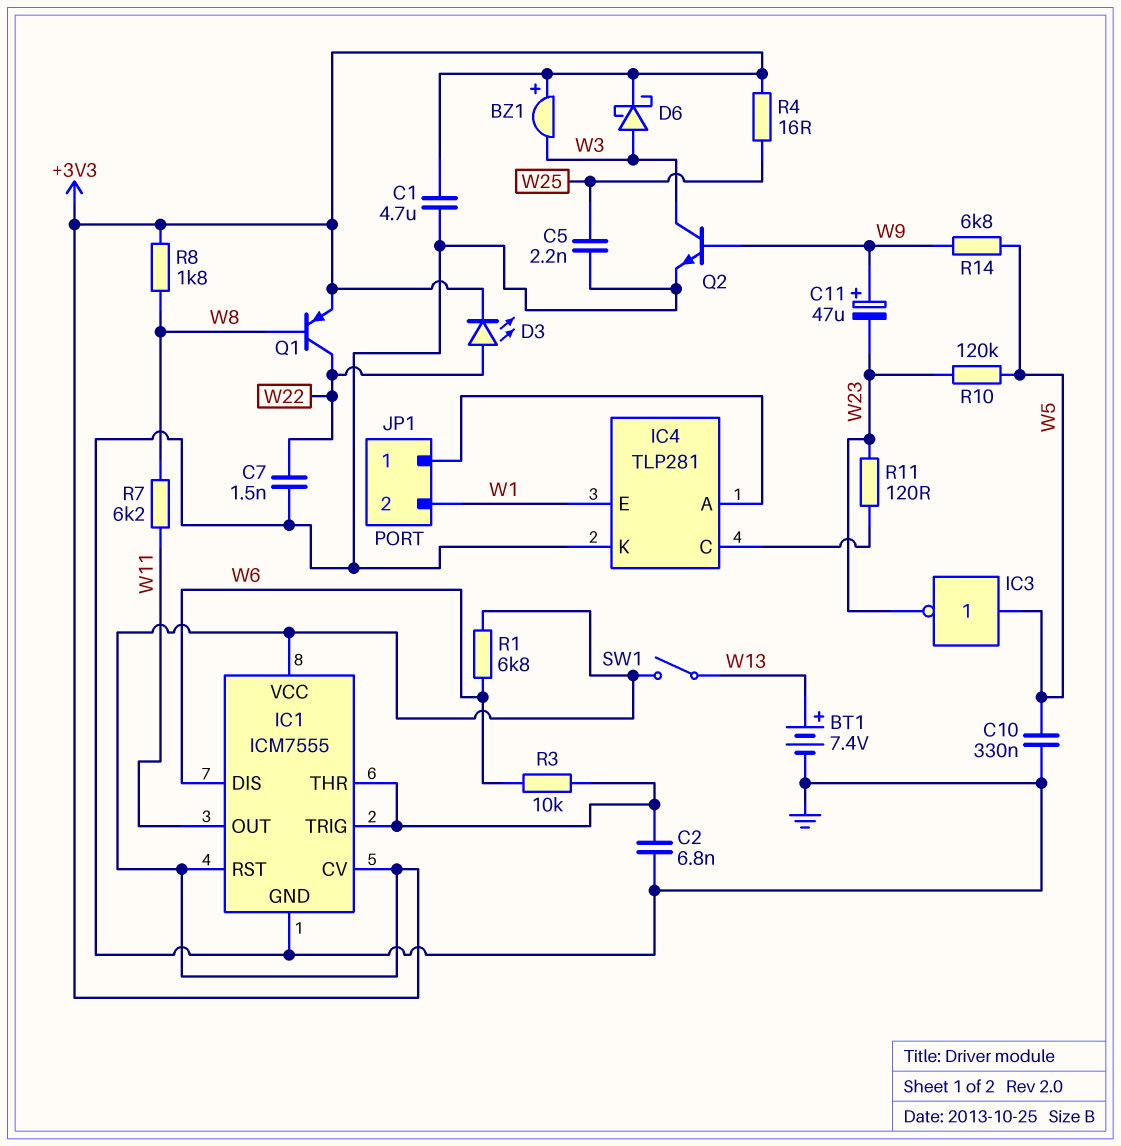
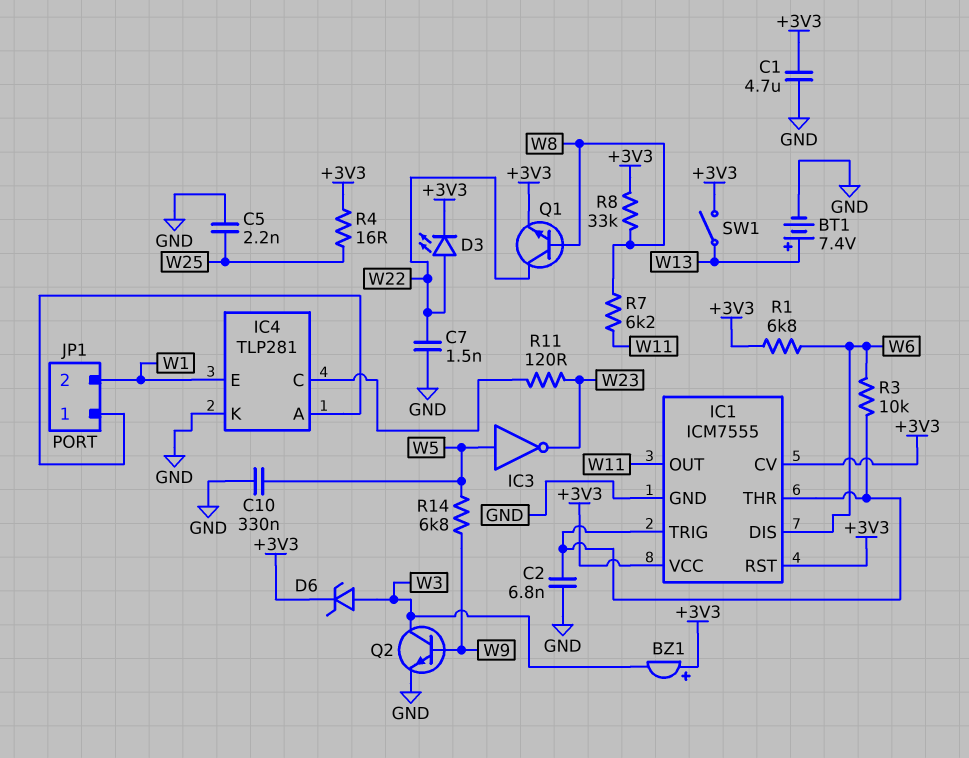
C11: 47uF (plus W9, minus W23) -> none
D6: schottky (A W3, K +3V3) -> zener (A W3, K +3V3)
Q1: PNP (B W8, C W22, E +3V3) -> NPN (B W8, C W22, E +3V3)
R8: 1.8k (+3V3, W8) -> 33k (+3V3, W8)
R10: 120k (W5, W23) -> none

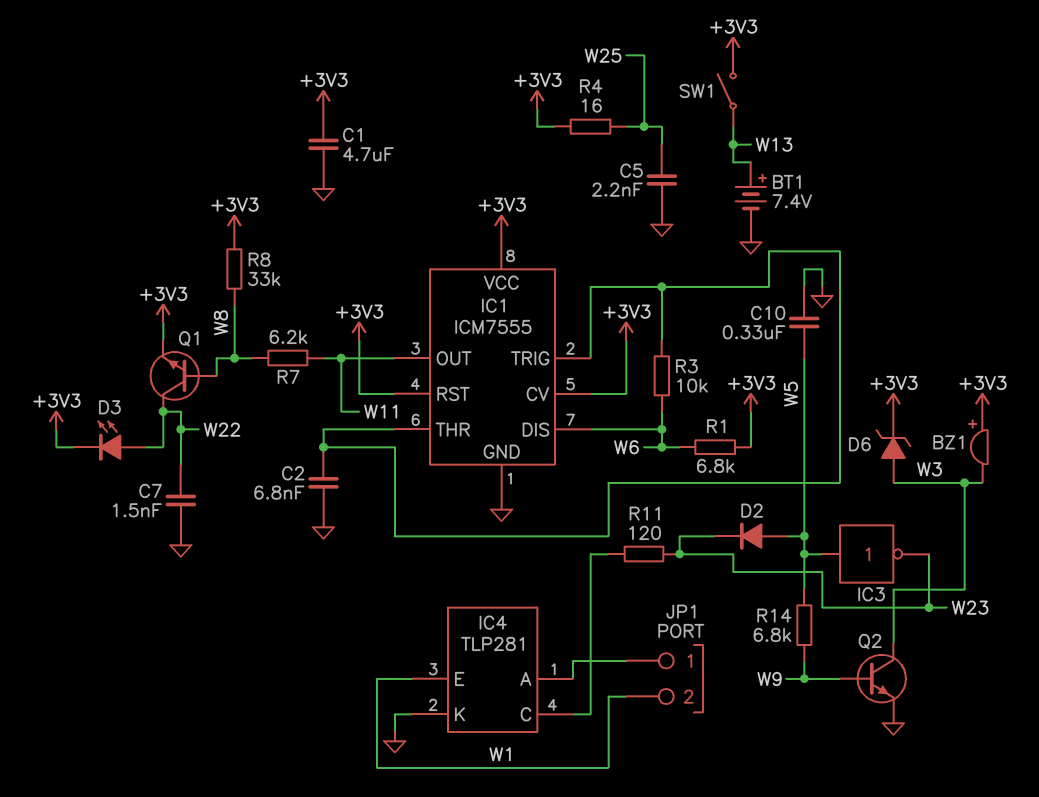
D2: none -> diode (A W5, K W23)

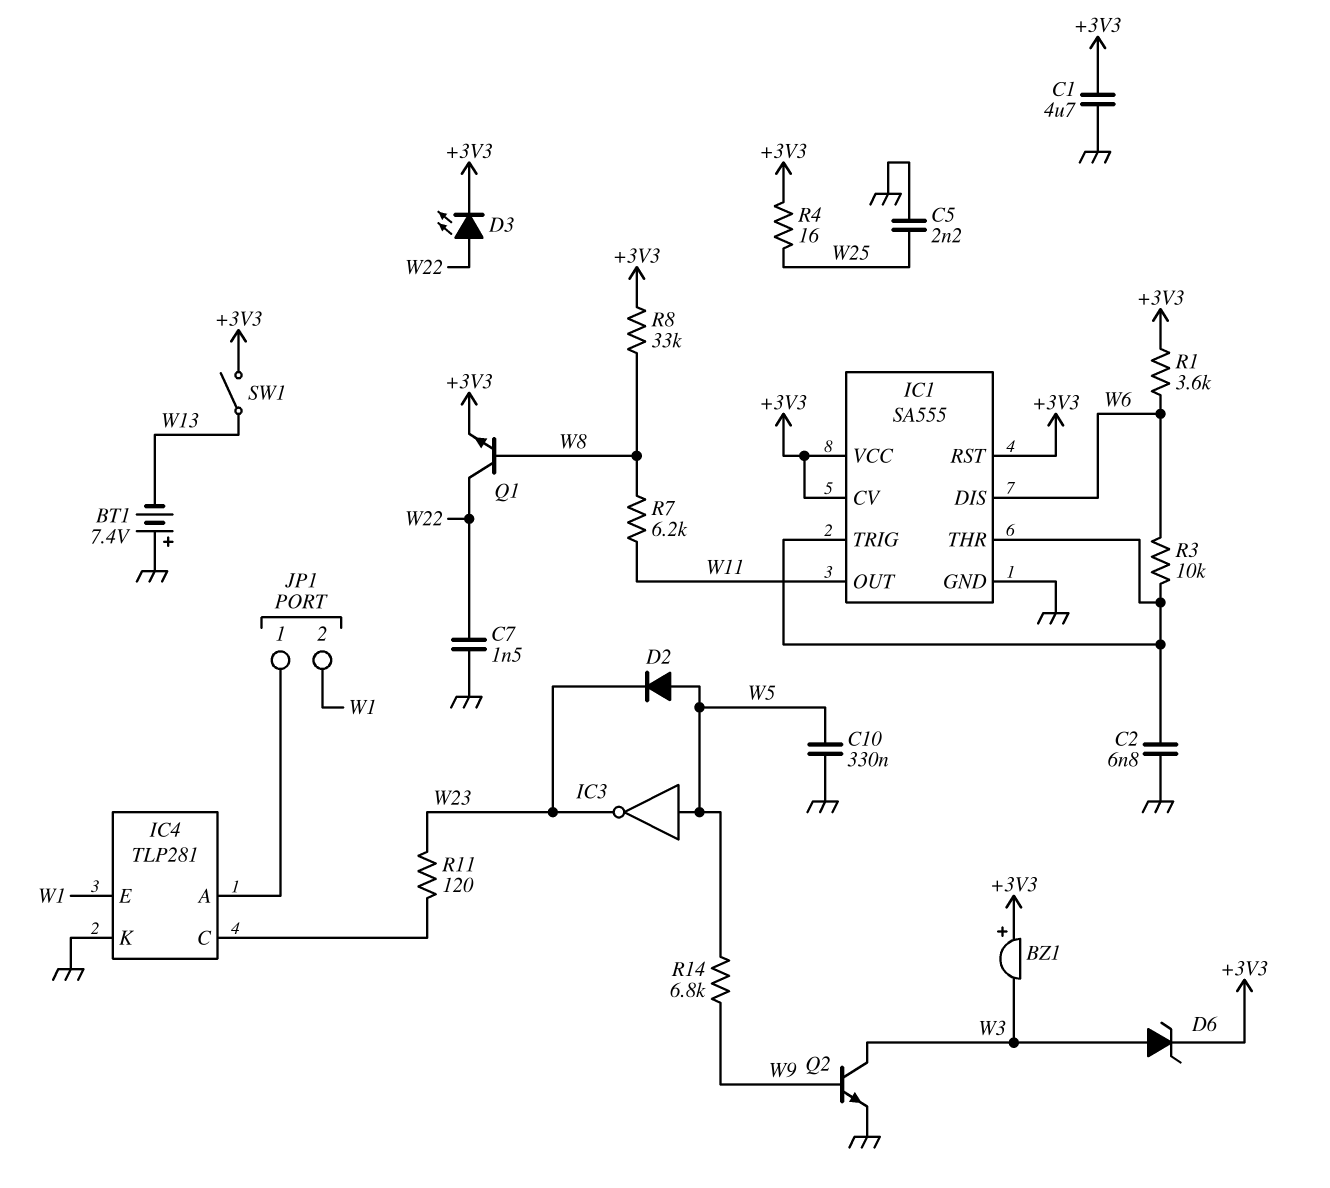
BT1: 7.4V (plus W13, minus GND) -> 7.4V (plus GND, minus W13)
IC1: ICM7555 -> SA555
R1: 6.8k (+3V3, W6) -> 3.6k (+3V3, W6)

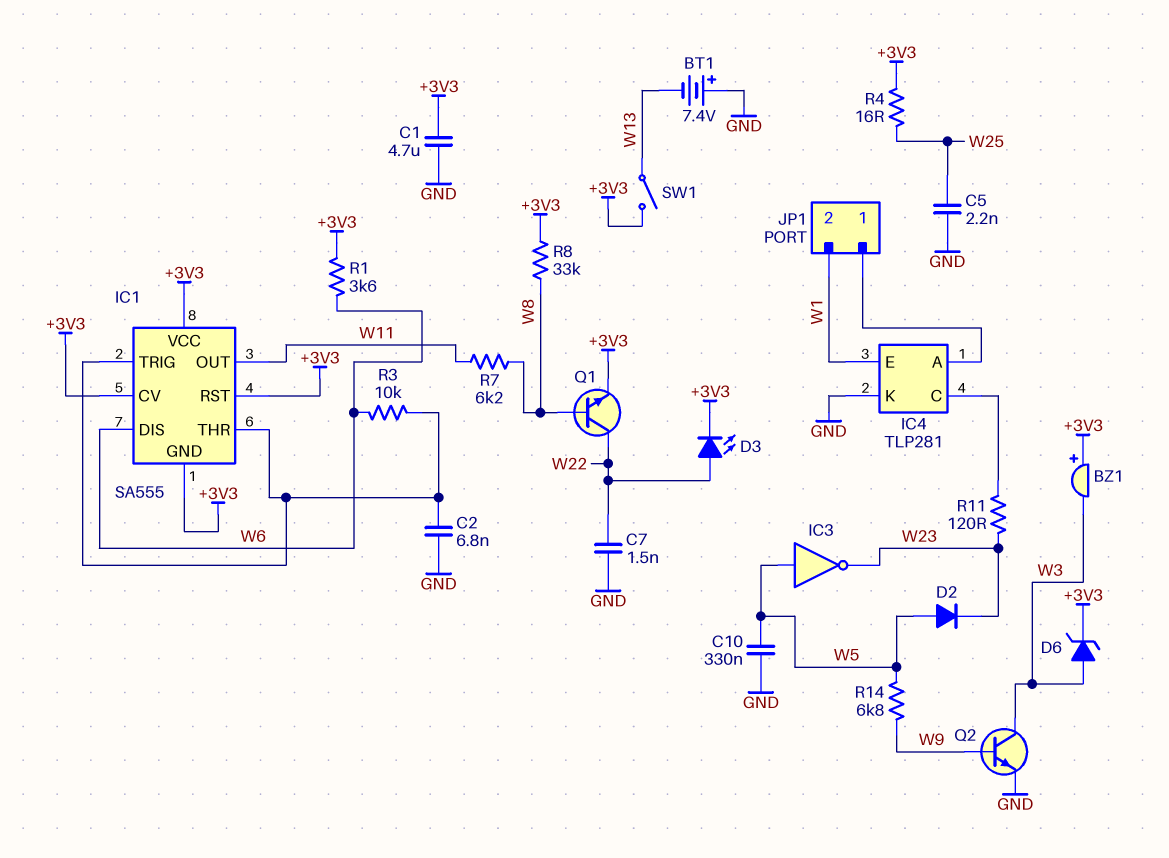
IC1 pin GND: GND -> +3V3

